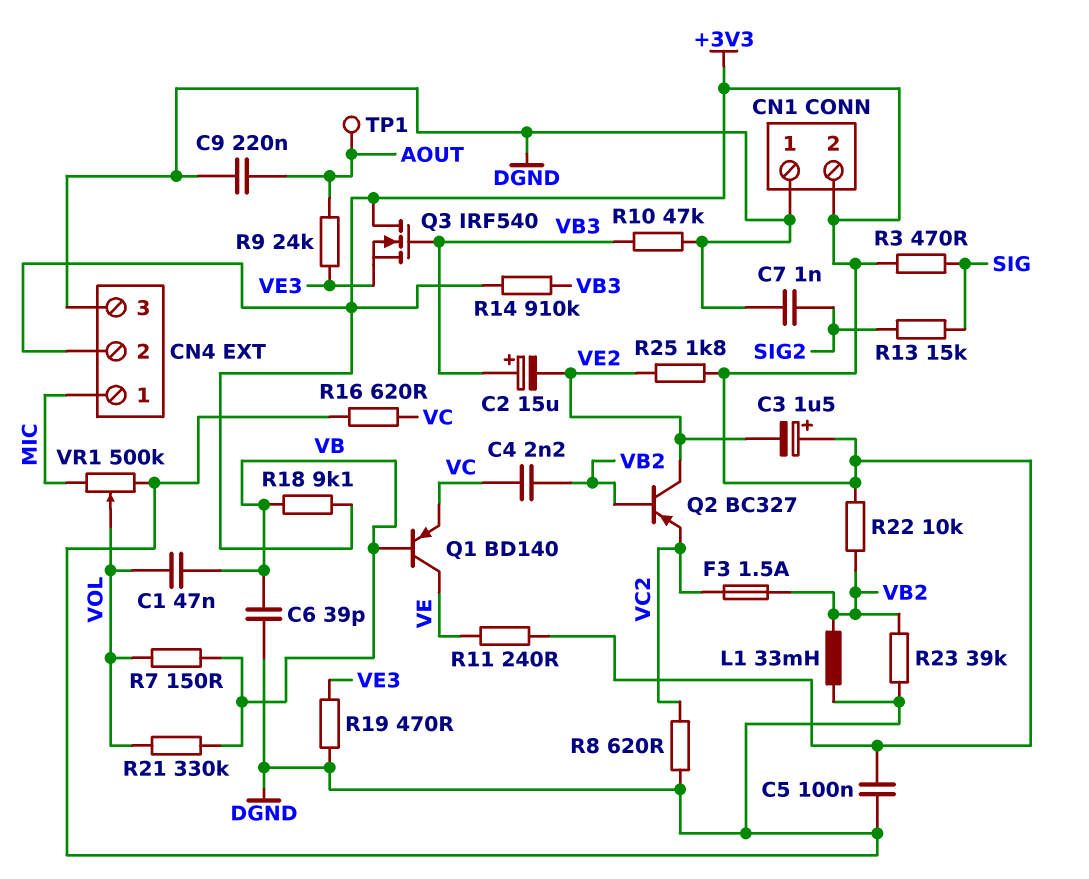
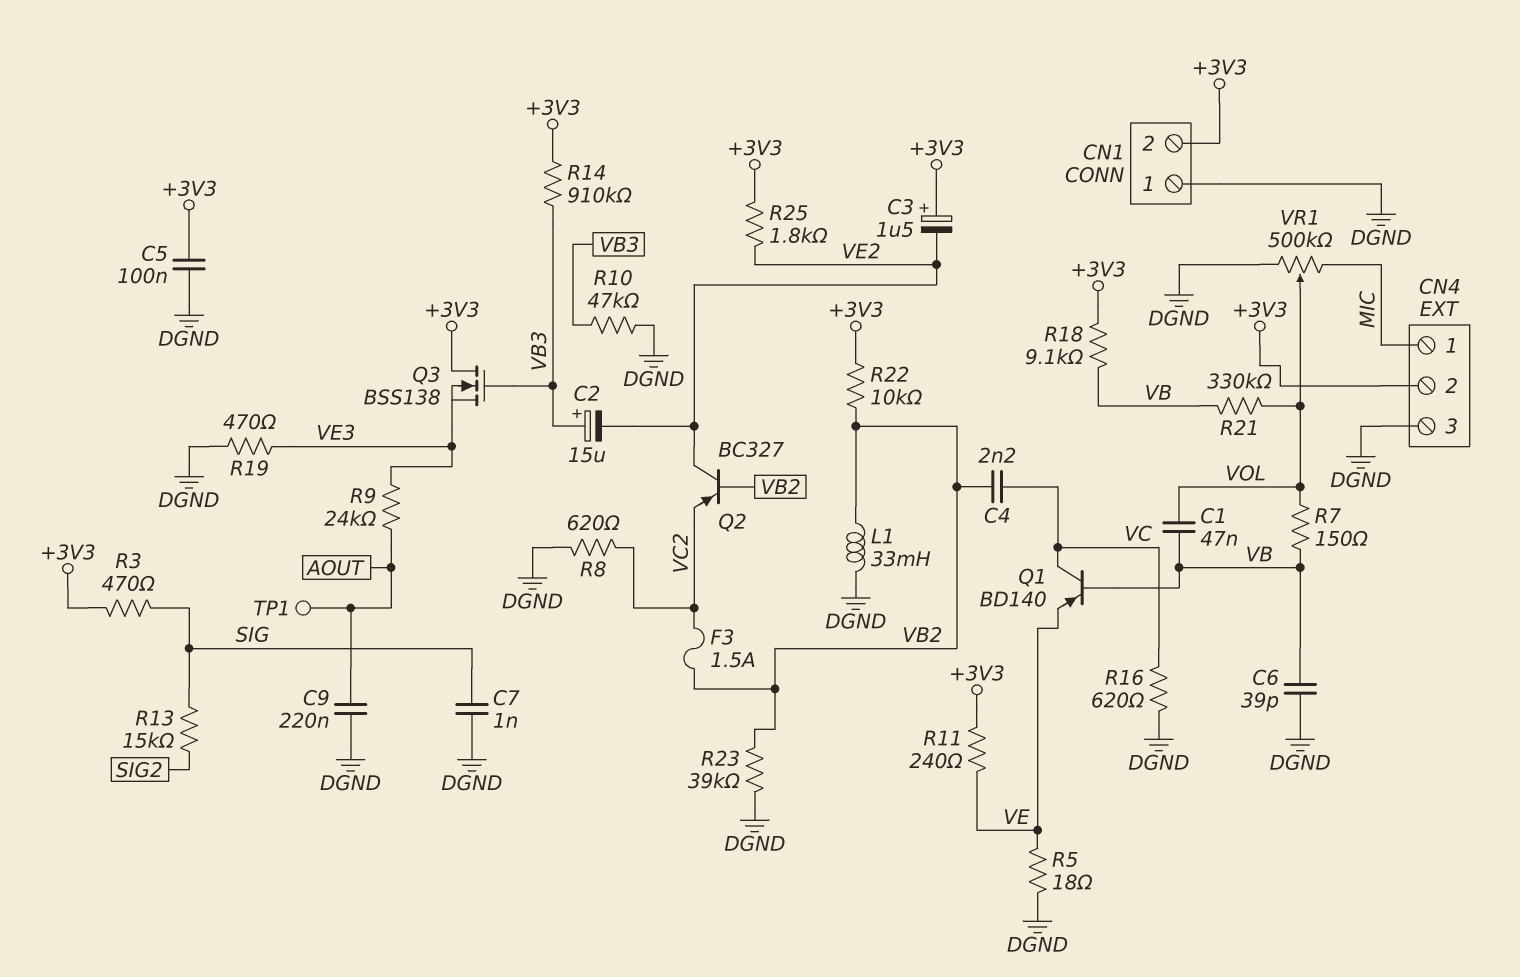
C7: 1nF (DGND, SIG2) -> 1nF (DGND, SIG)
Q1: PNP BD140 (B VB, C VE, E VC) -> PNP BD140 (B VB, C VC, E VE)
Q3: NMOS IRF540 (G VB3, D +3V3, S VE3) -> NMOS BSS138 (G VB3, D +3V3, S VE3)
R5: none -> 18 (DGND, VE)

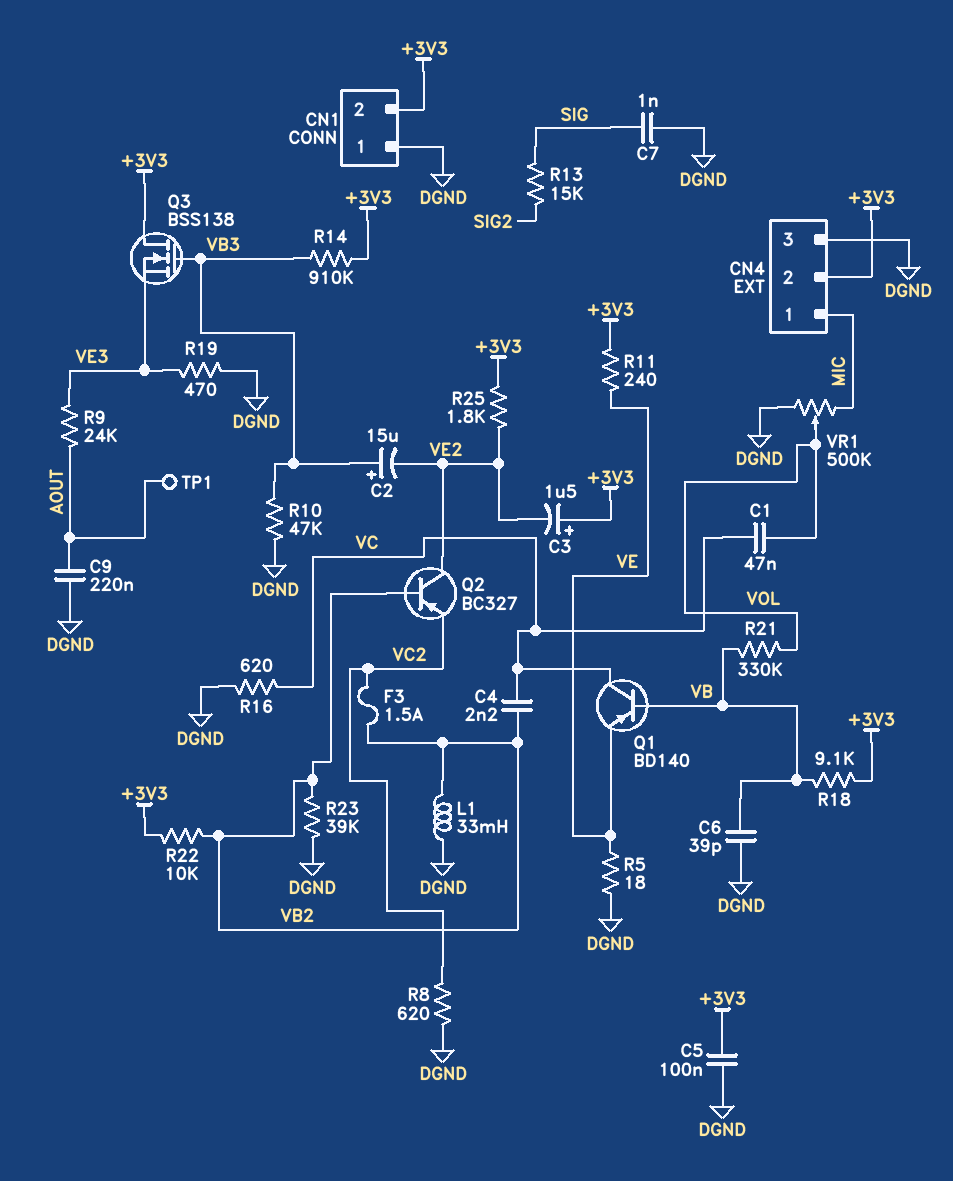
C1: 47nF (VB, VOL) -> 47nF (VC, VOL)
R3: 470 (+3V3, SIG) -> none
R7: 150 (VB, VOL) -> none

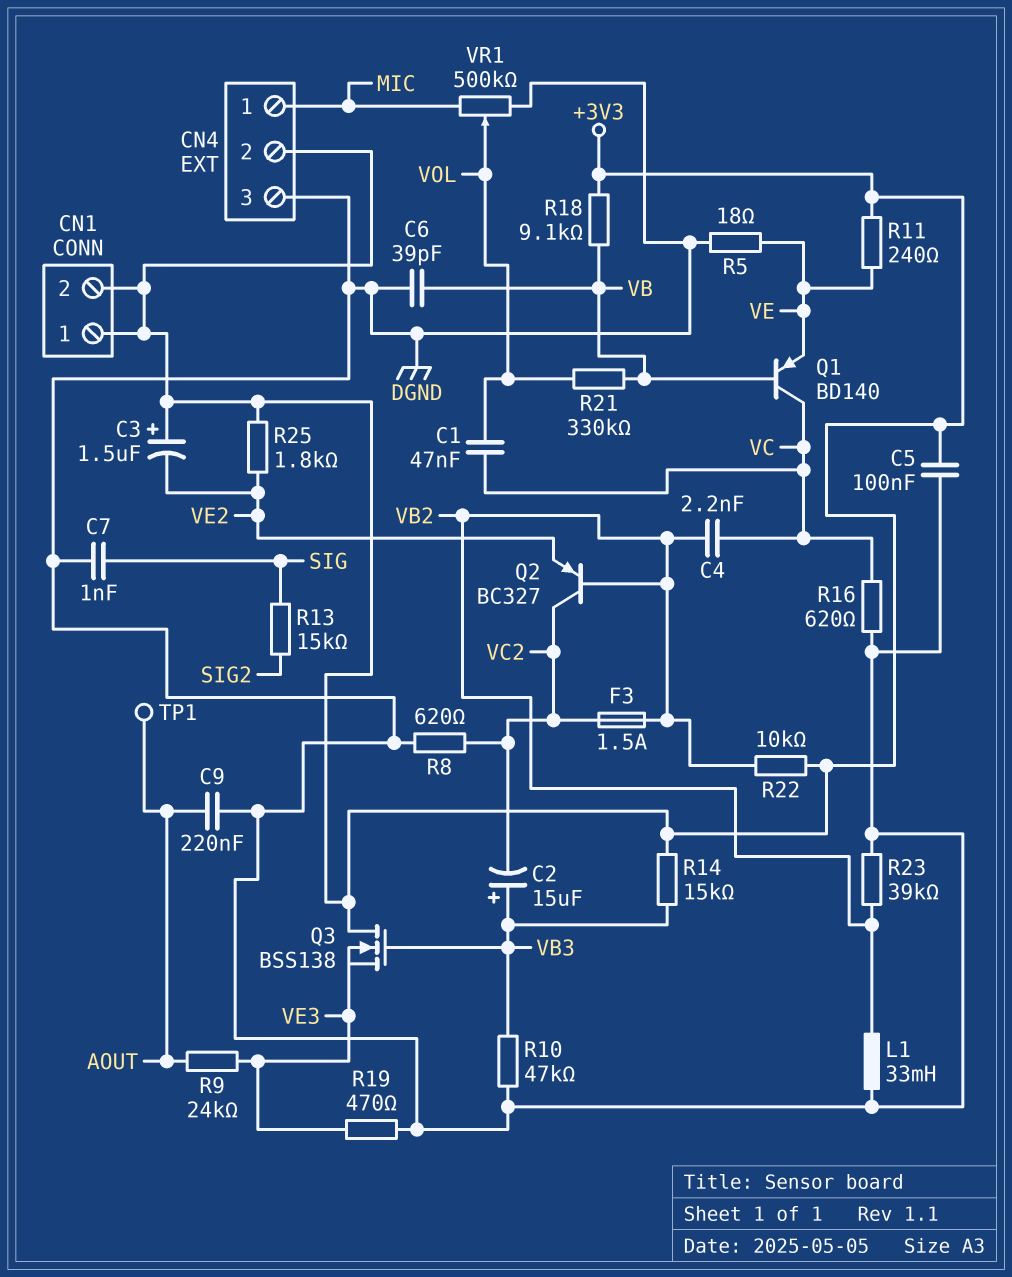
C2: 15uF (plus VB3, minus VE2) -> 15uF (plus VB3, minus VC2)
CN1 pin 1: DGND -> +3V3
Q2: PNP BC327 (B VB2, C VE2, E VC2) -> PNP BC327 (B VB2, C VC2, E VE2)
R14: 910k (+3V3, VB3) -> 15k (+3V3, VB3)

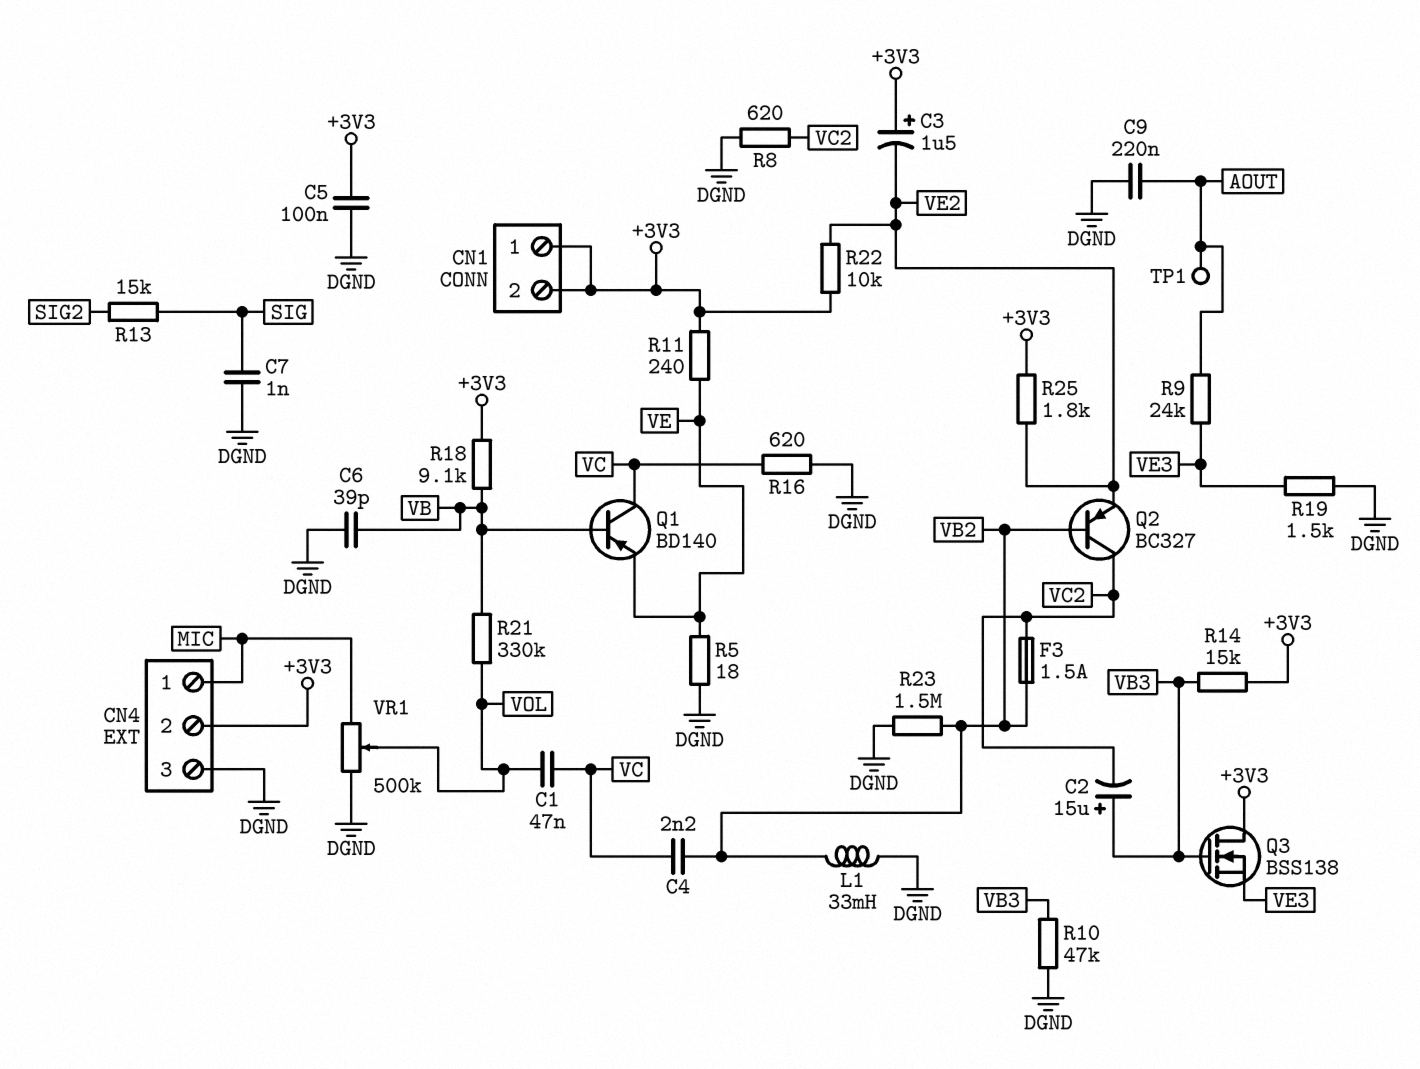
R19: 470 (DGND, VE3) -> 1.5k (DGND, VE3)
R22: 10k (+3V3, VB2) -> 10k (+3V3, VE2)
R23: 39k (DGND, VB2) -> 1.5M (DGND, VB2)

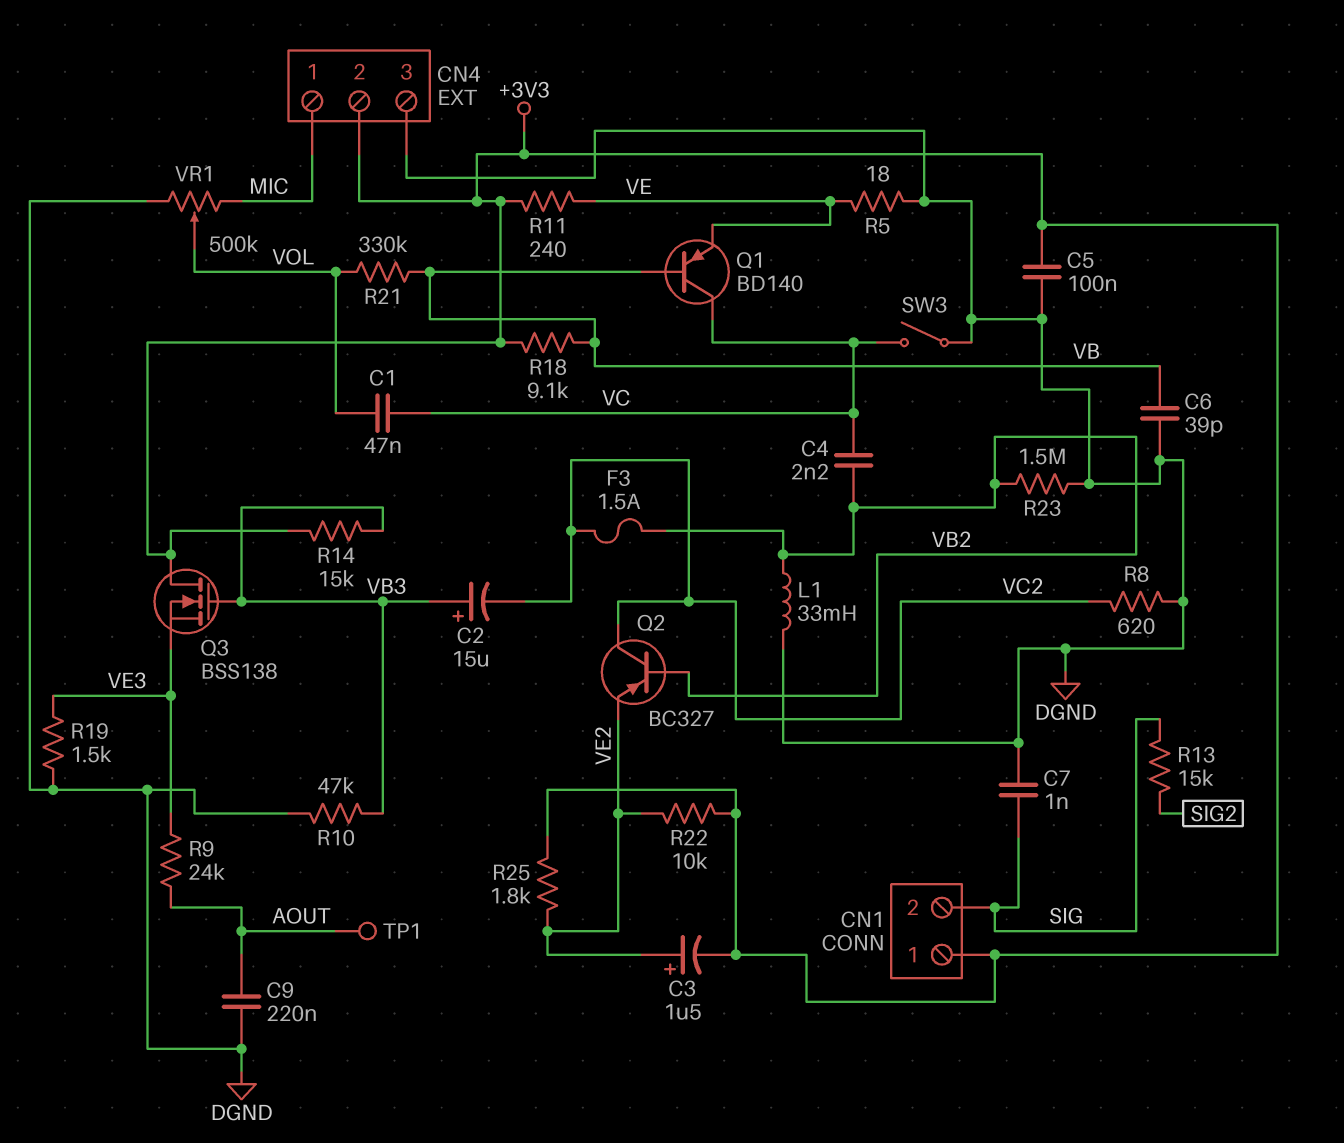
C3: 1.5uF (plus +3V3, minus VE2) -> 1.5uF (plus VE2, minus +3V3)
CN1 pin 2: +3V3 -> SIG
R16: 620 (DGND, VC) -> none
SW3: none -> switch (DGND, VC)

